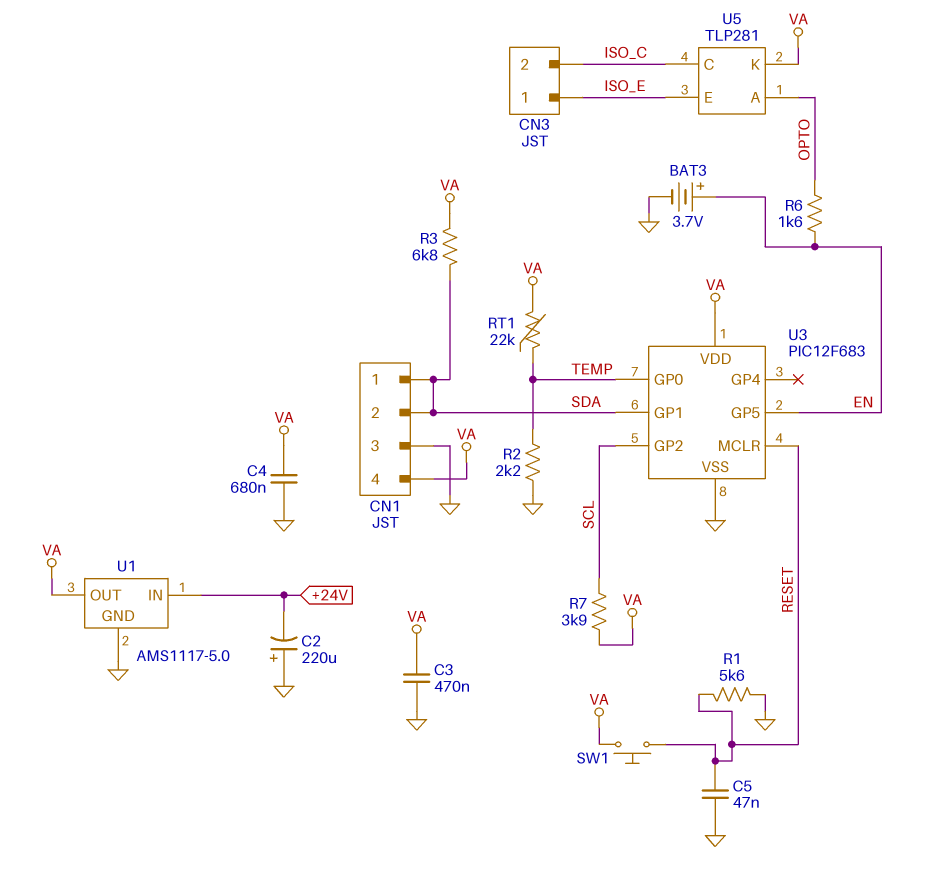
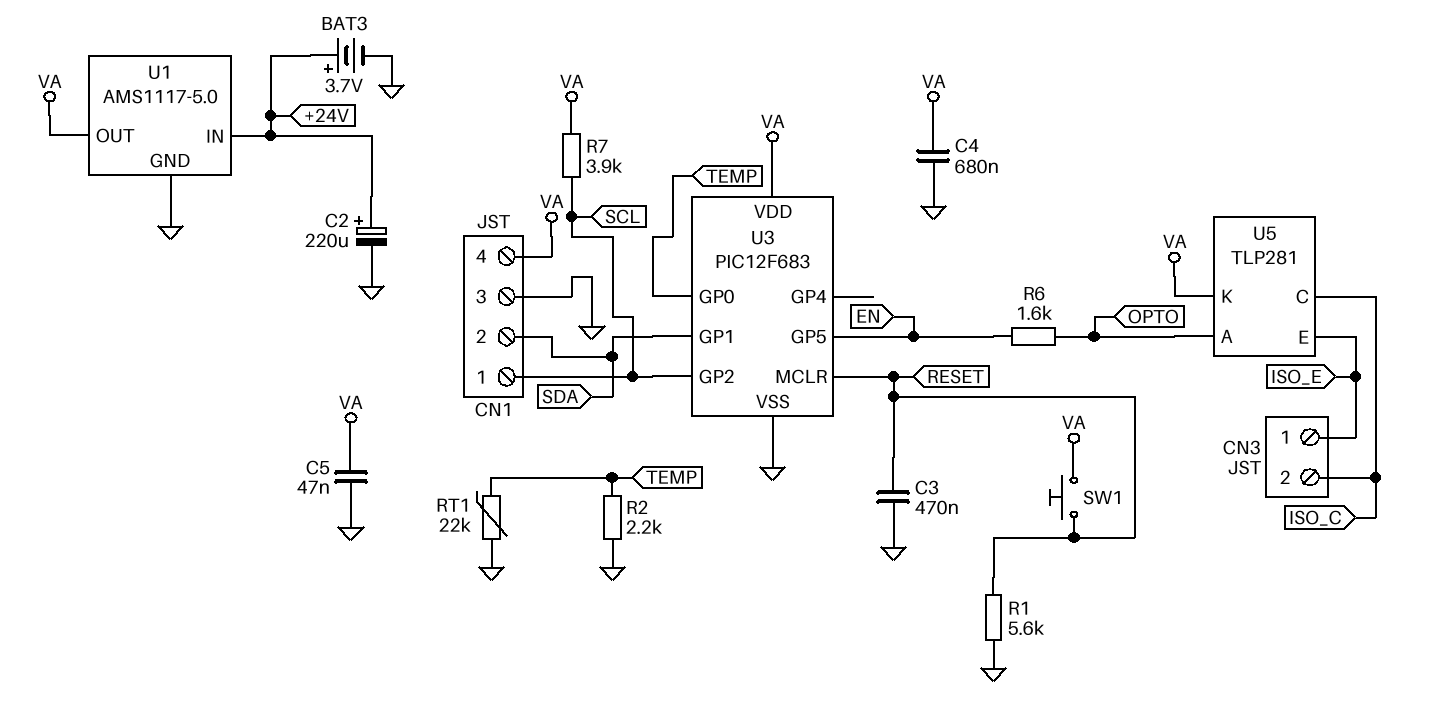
BAT3: 3.7V (plus EN, minus GND) -> 3.7V (plus +24V, minus GND)
C2: 220uF (plus GND, minus +24V) -> 220uF (plus +24V, minus GND)
C3: 470nF (GND, VA) -> 470nF (GND, RESET)
C5: 47nF (GND, RESET) -> 47nF (GND, VA)
CN1 pin 1: SDA -> SCL
R3: 6.8k (SDA, VA) -> none
RT1: 22k (TEMP, VA) -> 22k (GND, TEMP)

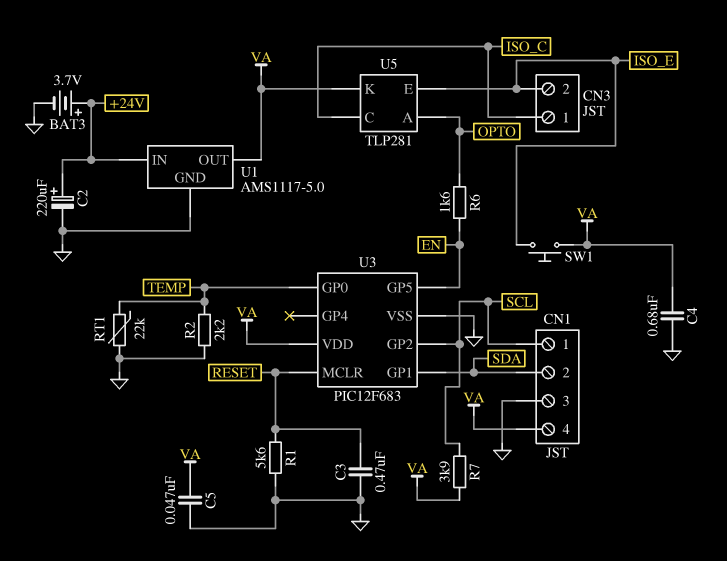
CN3 pin 1: ISO_E -> ISO_C
CN3 pin 2: ISO_C -> ISO_E
SW1: button (RESET, VA) -> button (ISO_E, VA)

